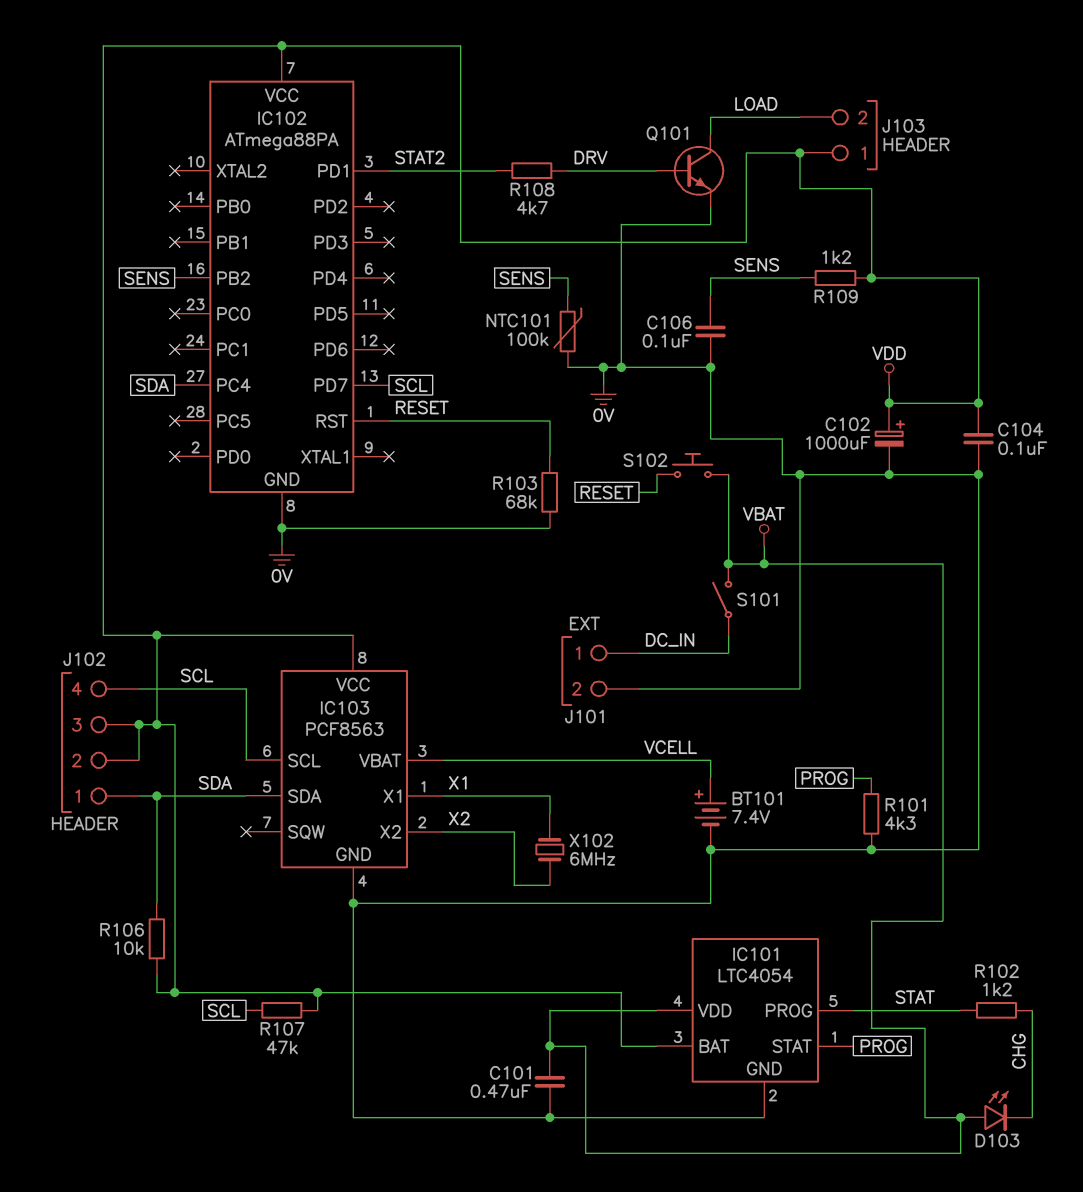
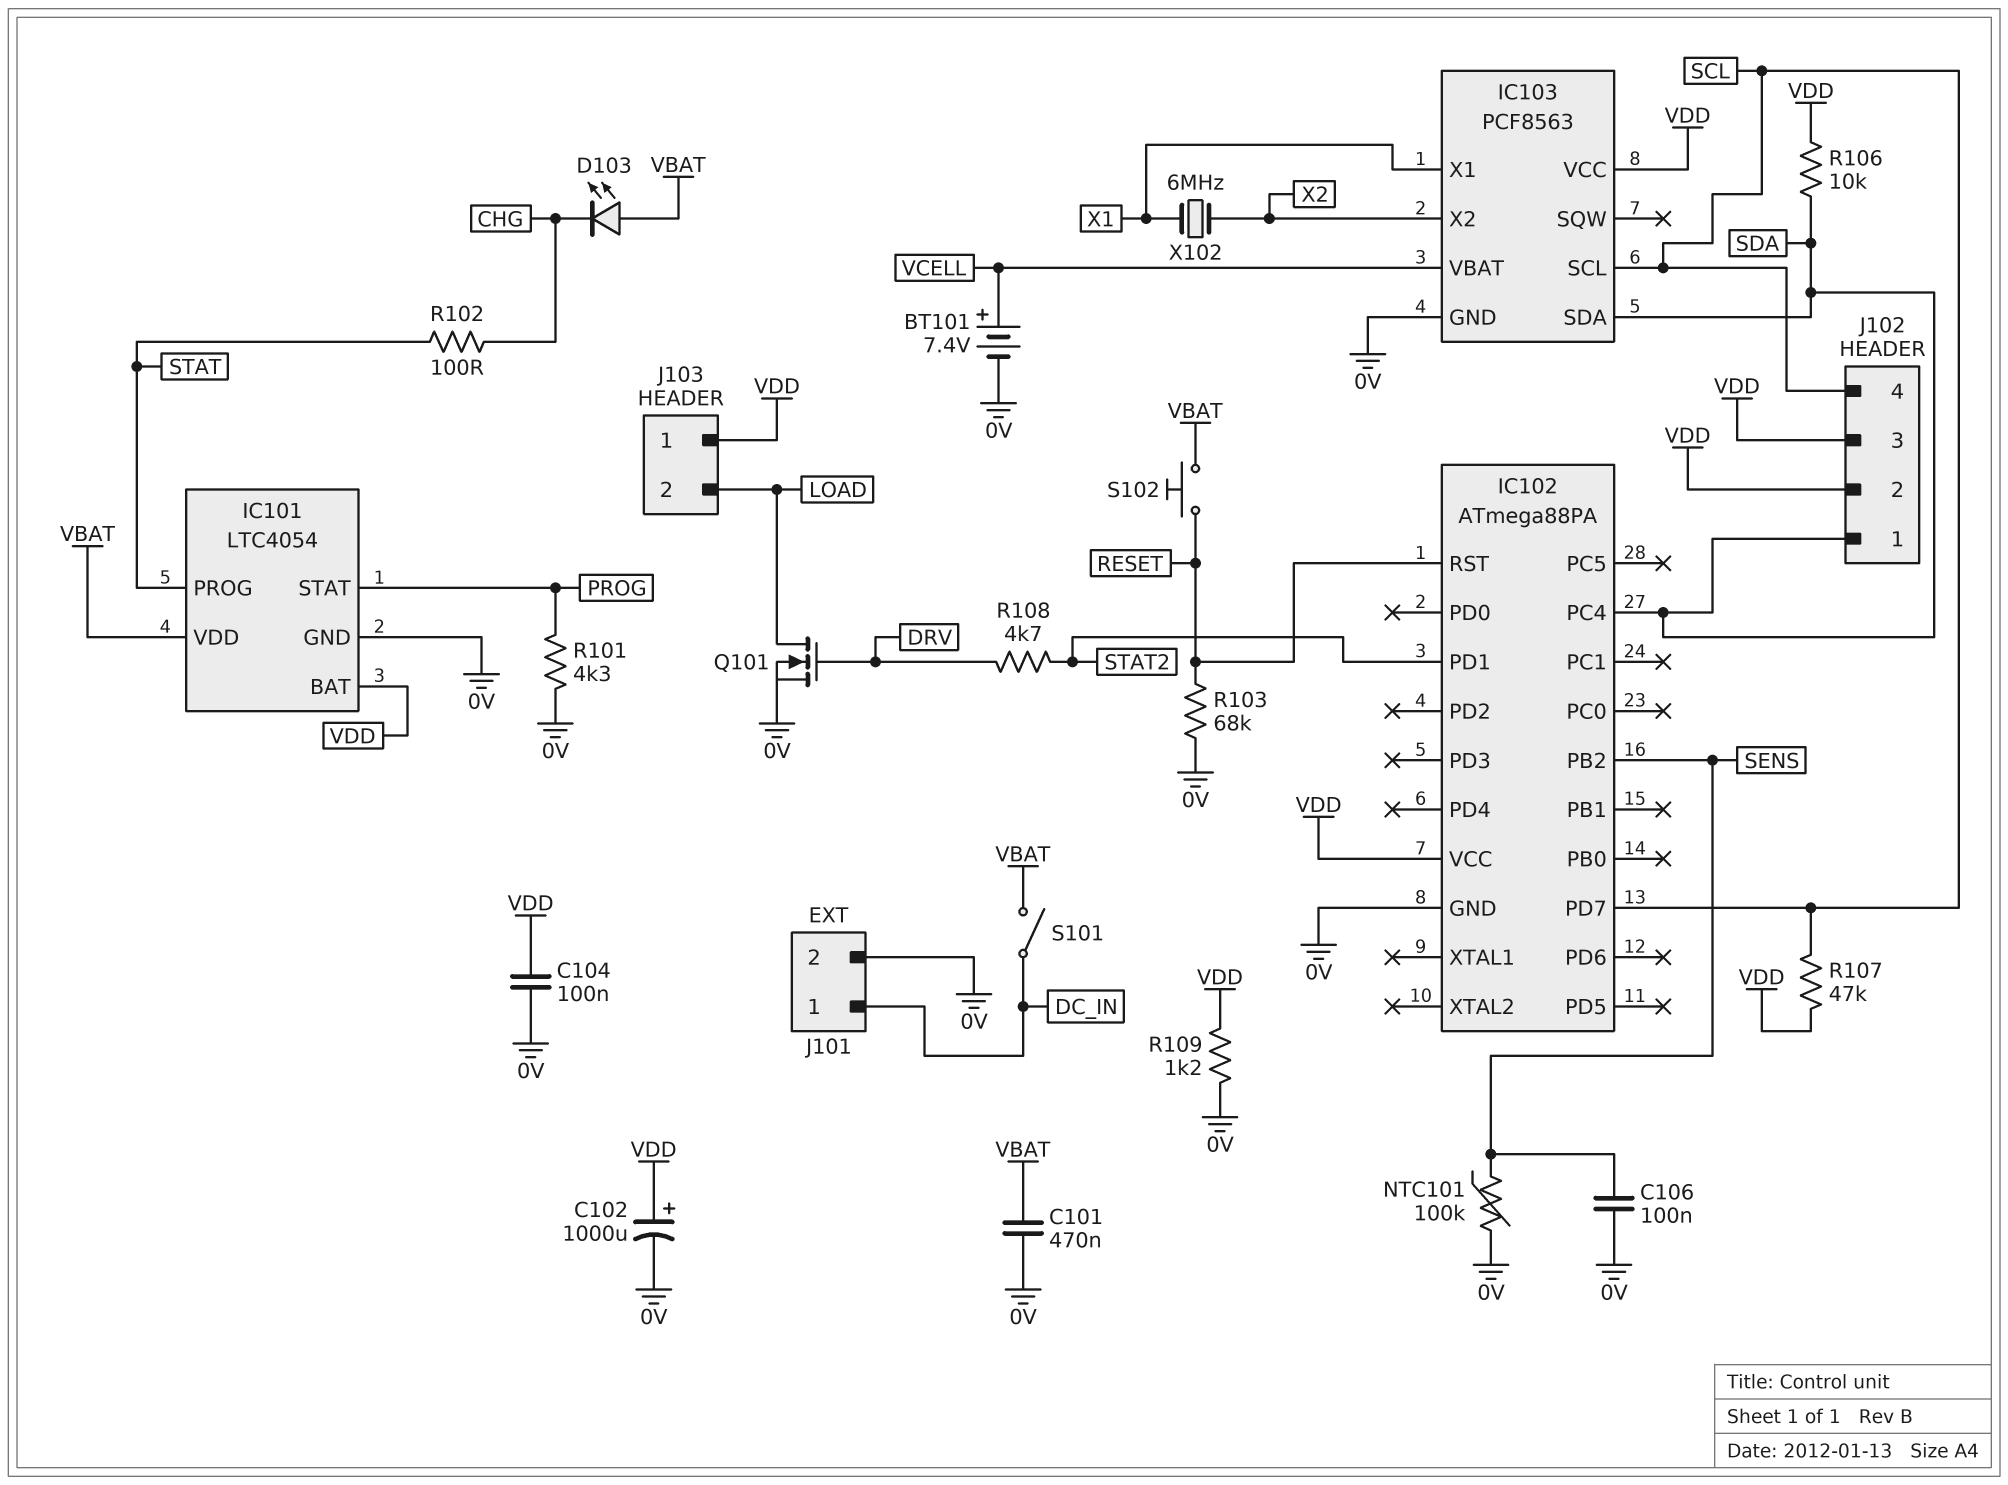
Q101: NPN (B DRV, C LOAD, E 0V) -> NMOS (G DRV, D LOAD, S 0V)
R102: 1.2k (CHG, STAT) -> 100 (CHG, STAT)
R109: 1.2k (SENS, VDD) -> 1.2k (0V, VDD)

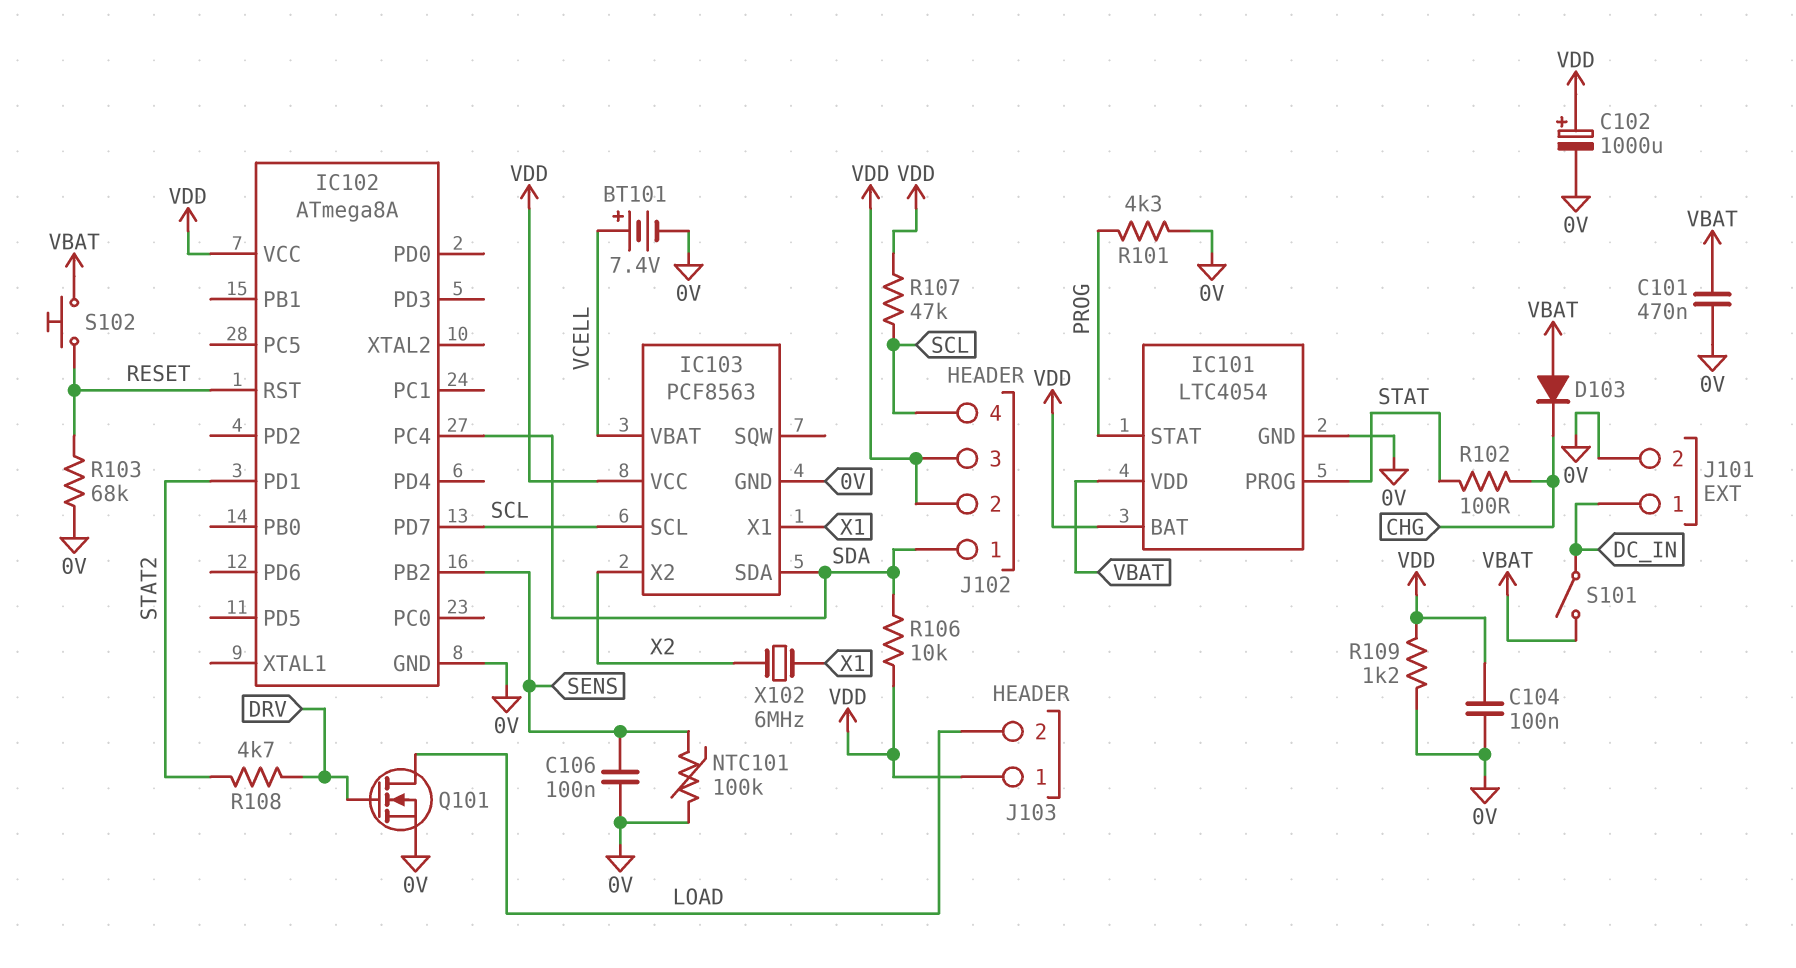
D103: LED (A VBAT, K CHG) -> diode (A VBAT, K CHG)
IC102: ATmega88PA -> ATmega8A

